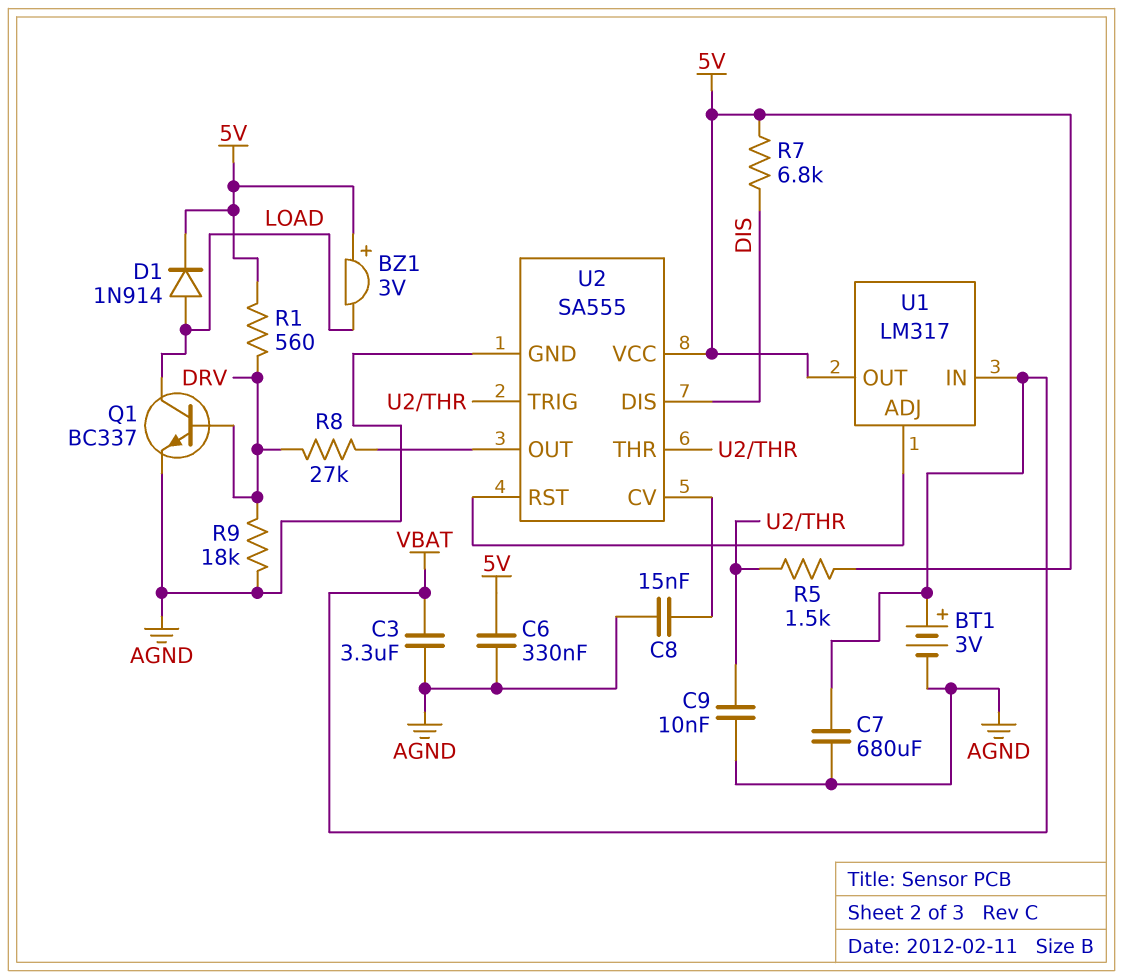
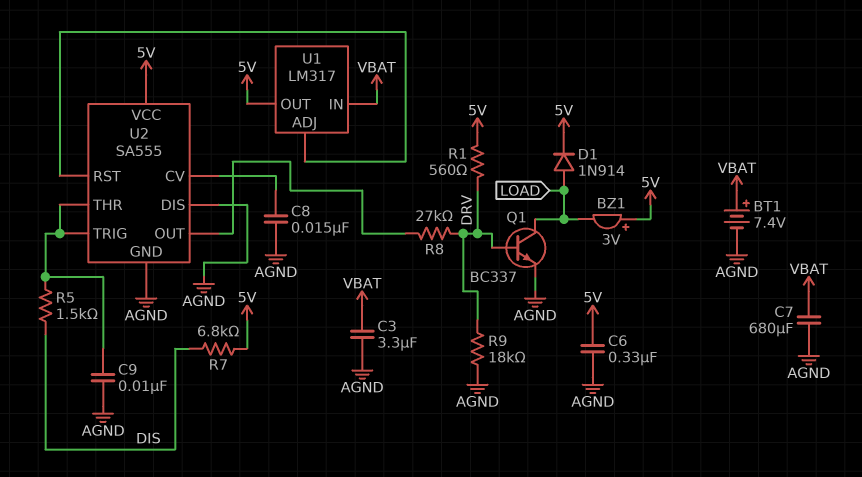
BT1: 3V (plus VBAT, minus AGND) -> 7.4V (plus VBAT, minus AGND)
R5: 1.5k (5V, U2/THR) -> 1.5k (DIS, U2/THR)
U2 pin DIS: DIS -> AGND

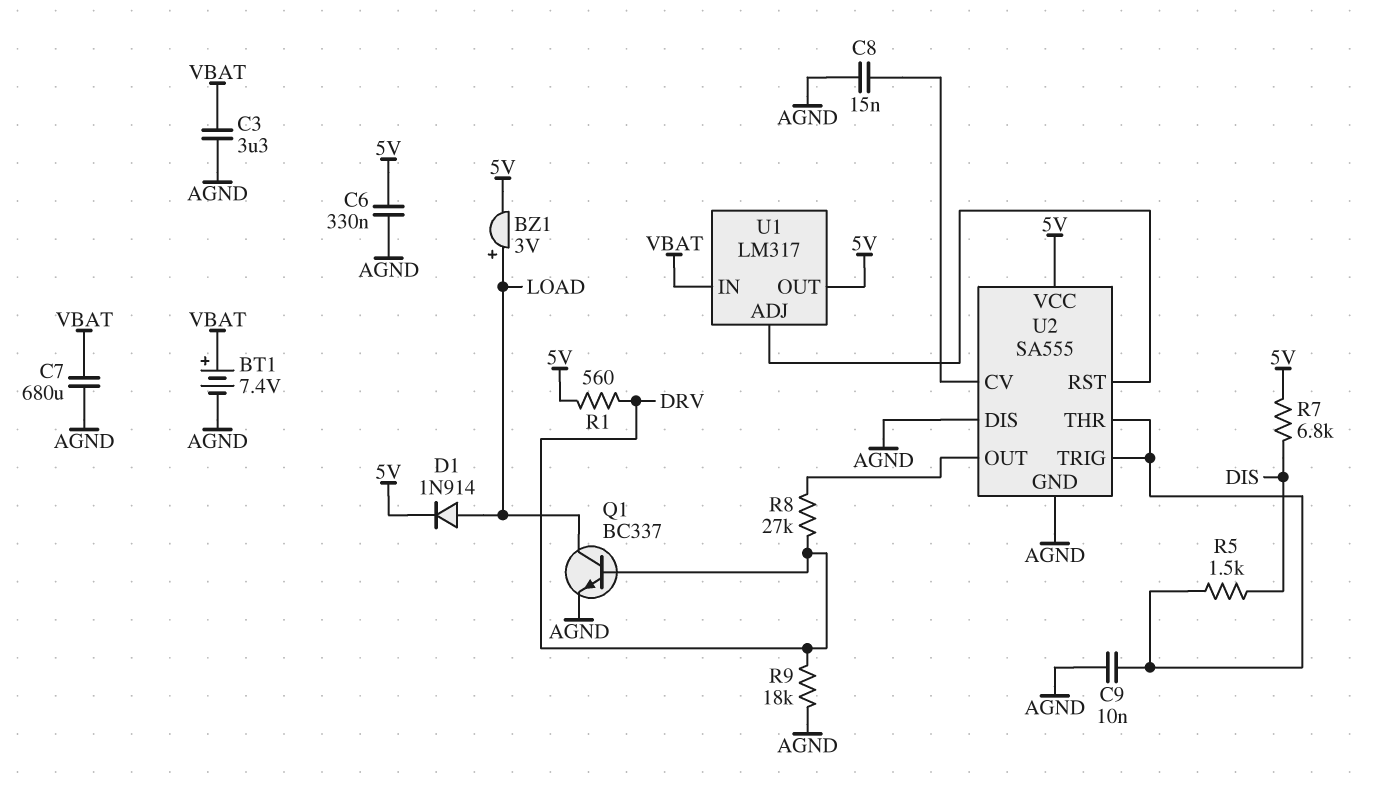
BZ1: buzzer 3V (plus 5V, minus LOAD) -> buzzer 3V (plus LOAD, minus 5V)

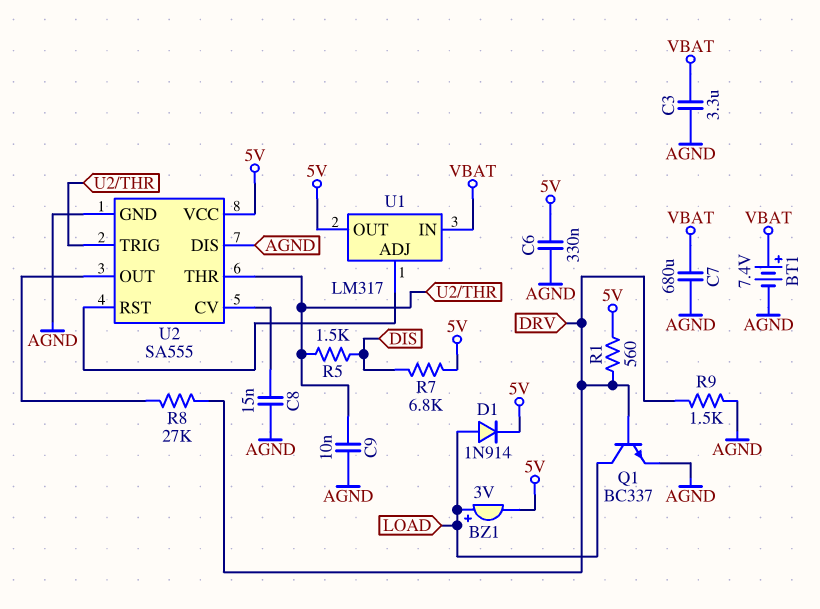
R9: 18k (AGND, DRV) -> 1.5k (AGND, DRV)

